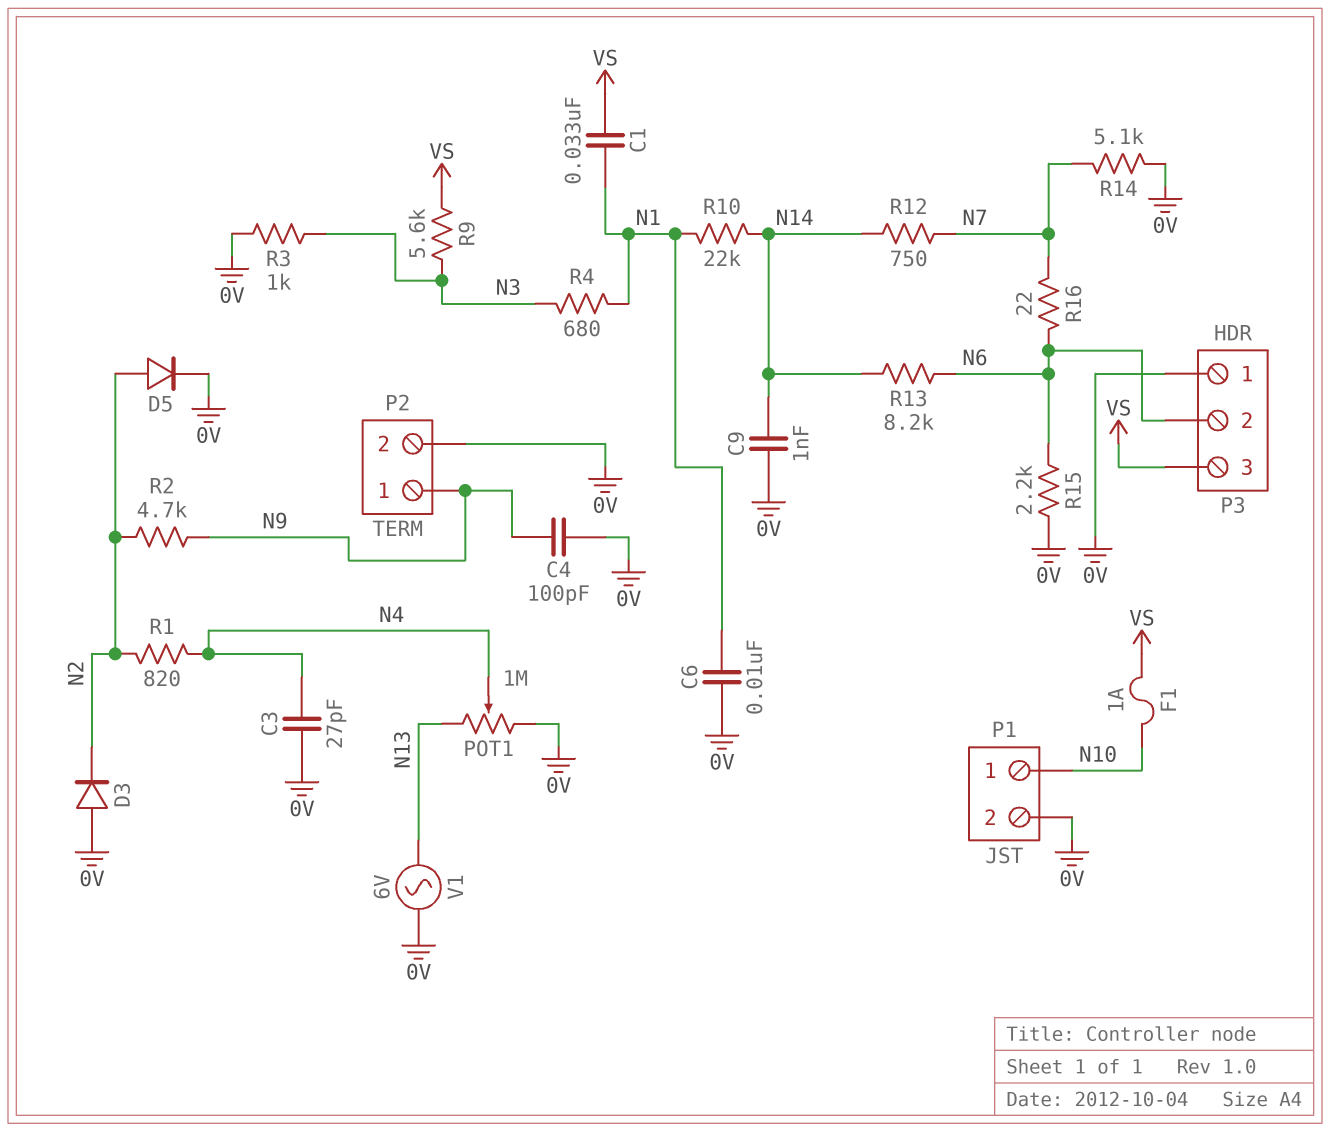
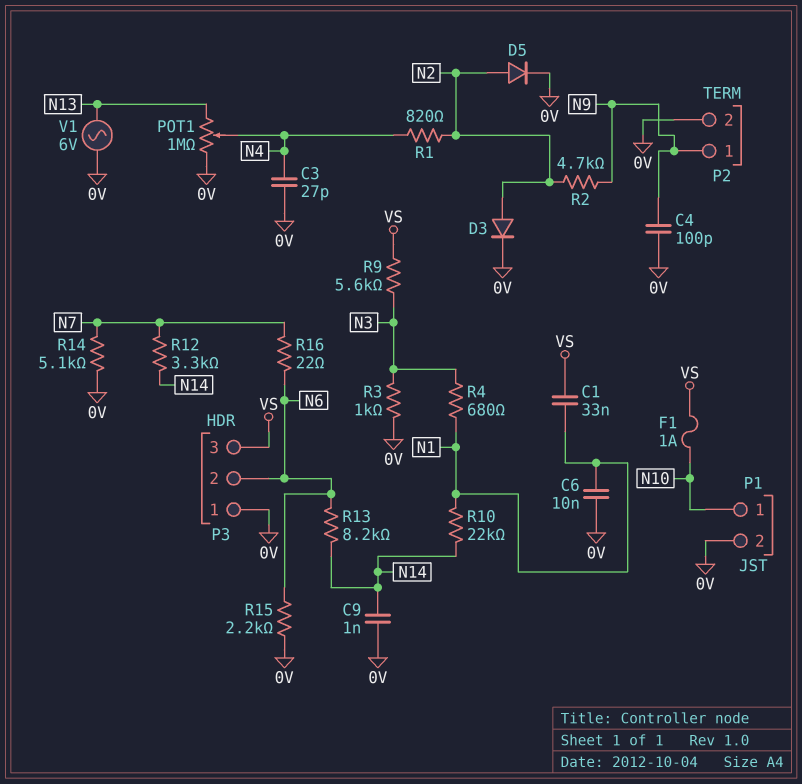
D3: diode (A 0V, K N2) -> diode (A N2, K 0V)
R12: 750 (N7, N14) -> 3.3k (N7, N14)

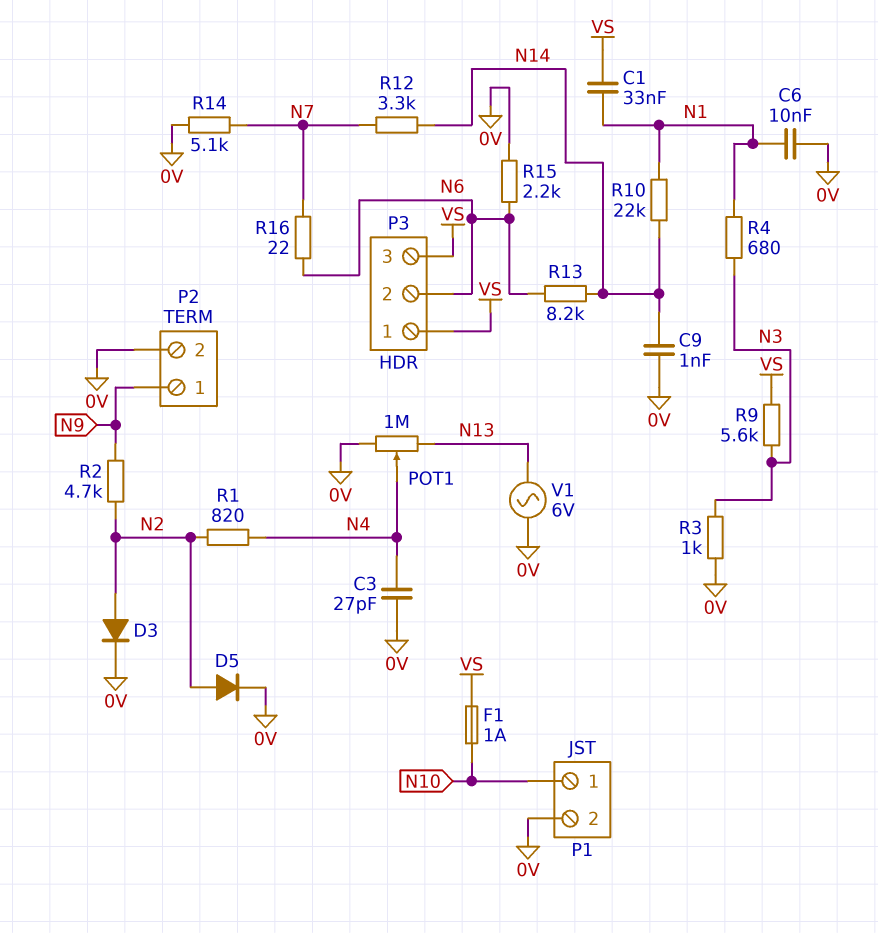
C4: 100pF (0V, N9) -> none
P3 pin 1: 0V -> VS

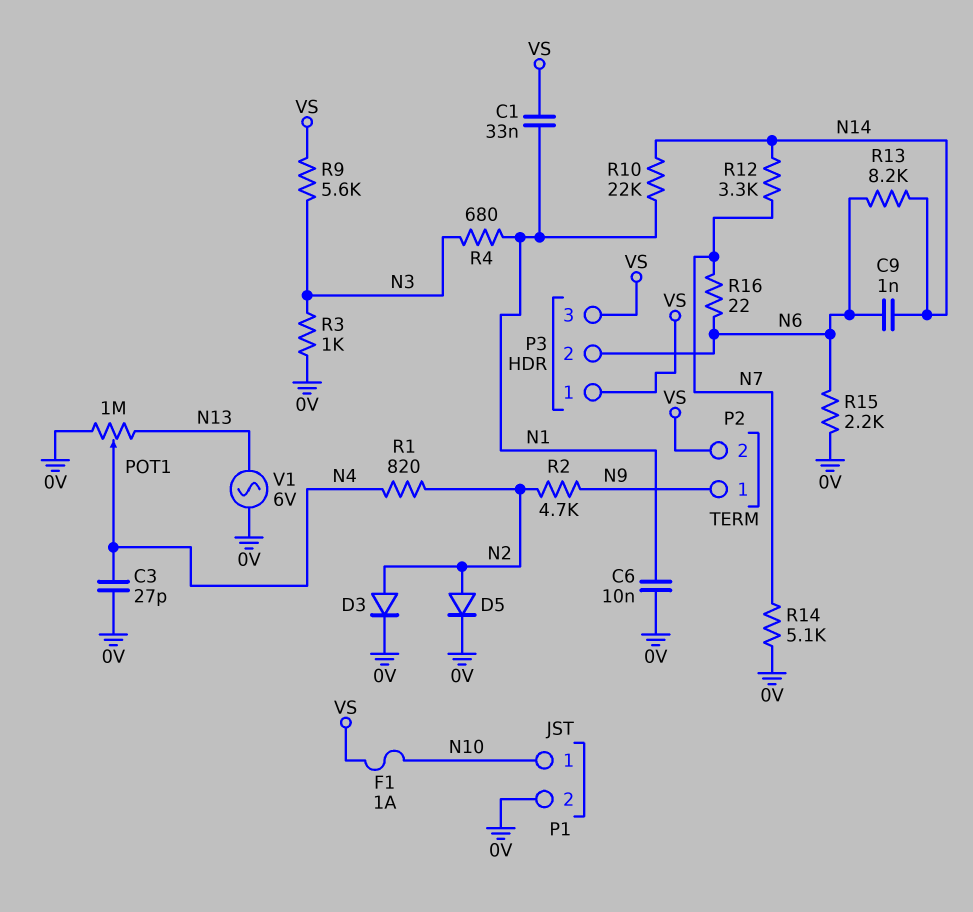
C9: 1nF (0V, N14) -> 1nF (N6, N14)
P2 pin 2: 0V -> VS

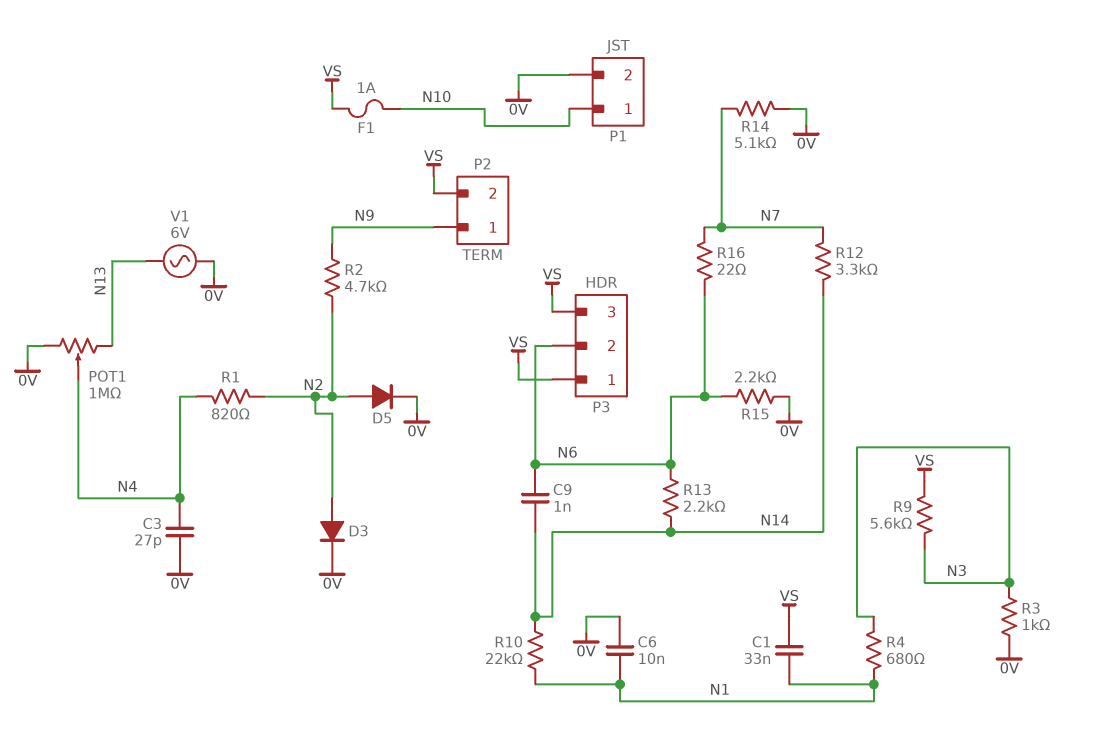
R13: 8.2k (N6, N14) -> 2.2k (N6, N14)

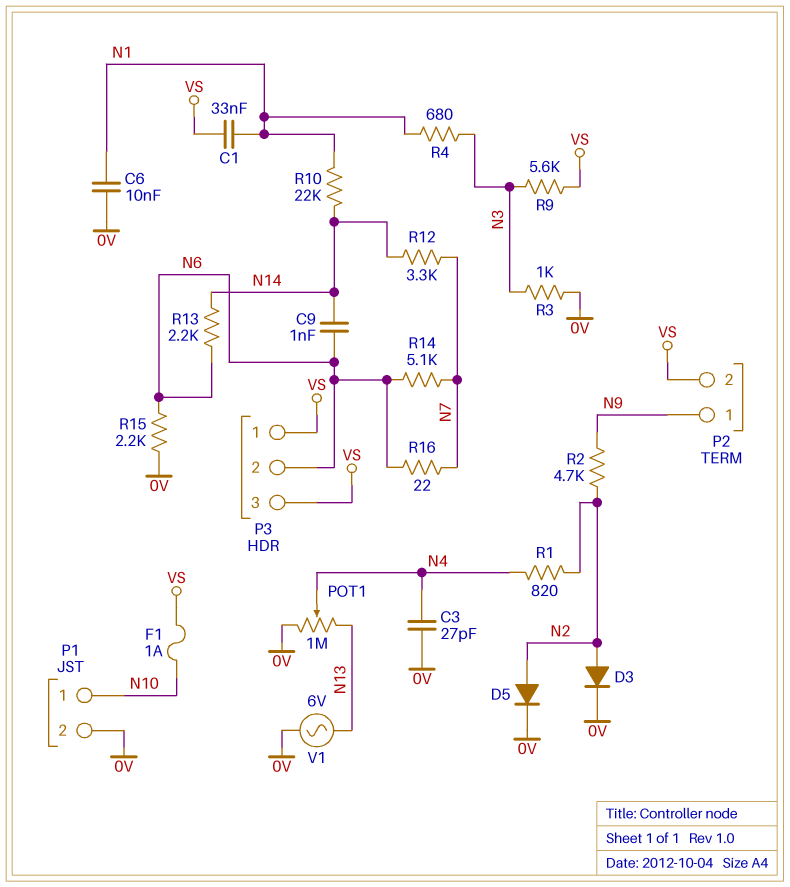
R14: 5.1k (0V, N7) -> 5.1k (N6, N7)

